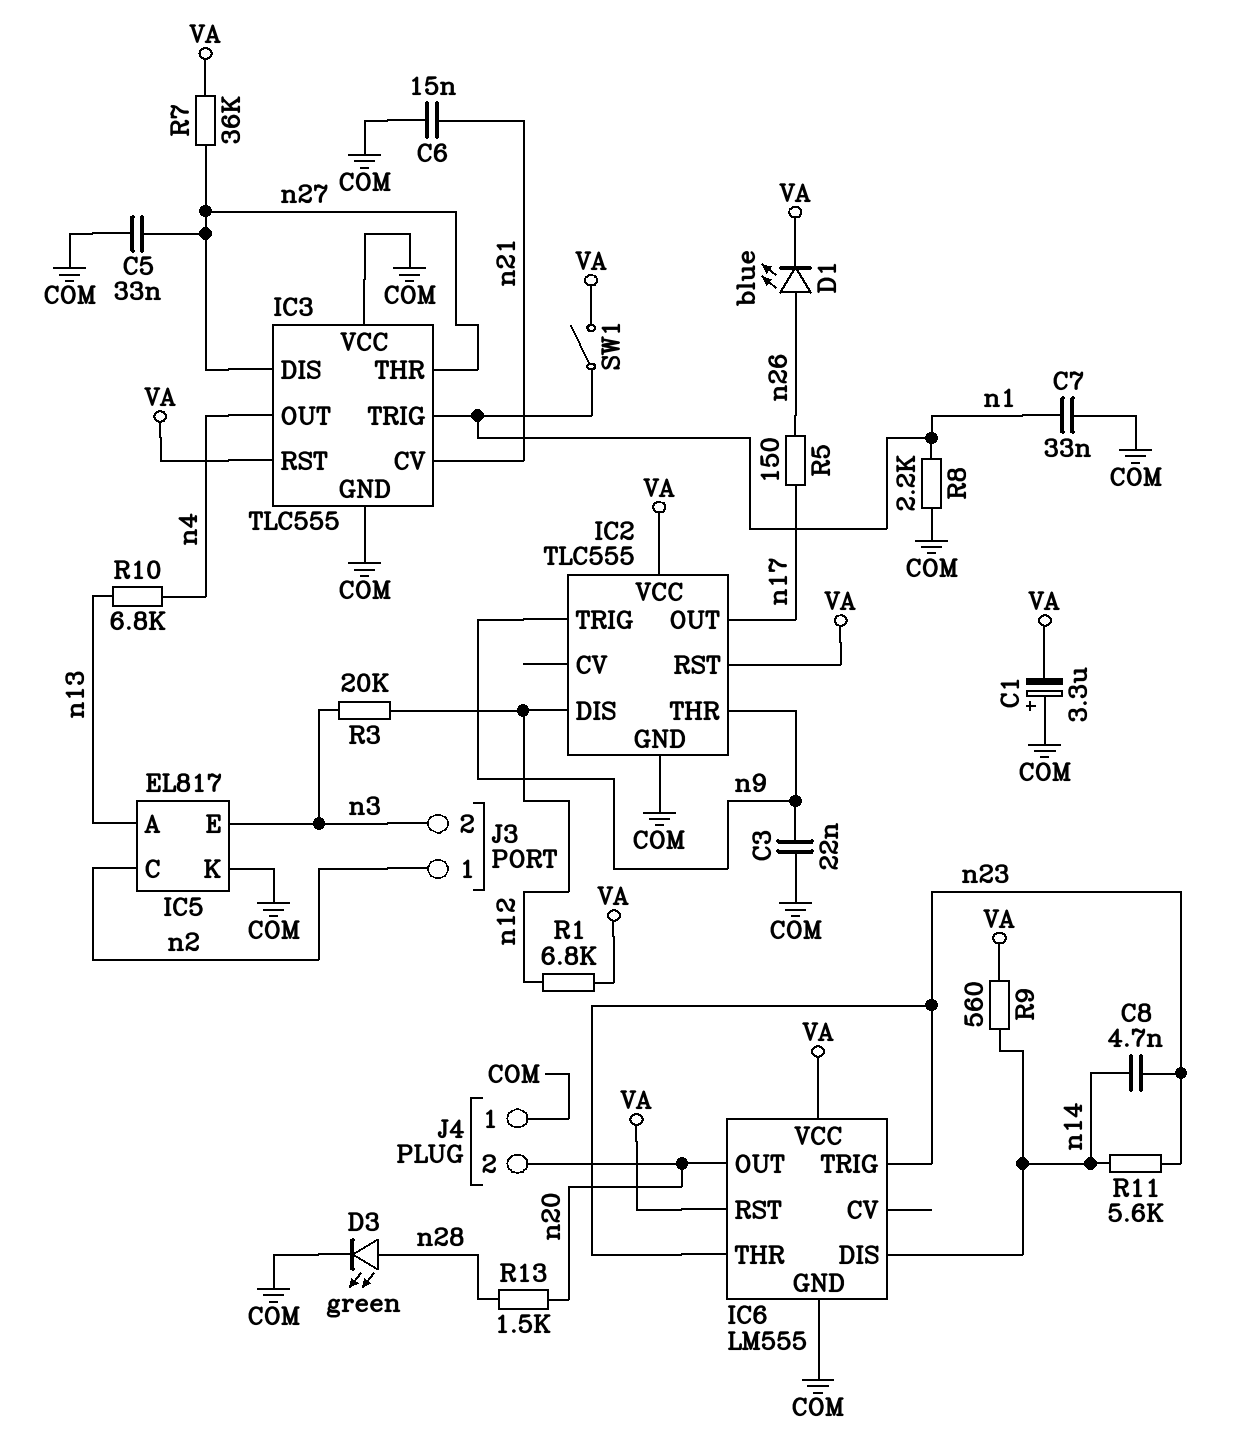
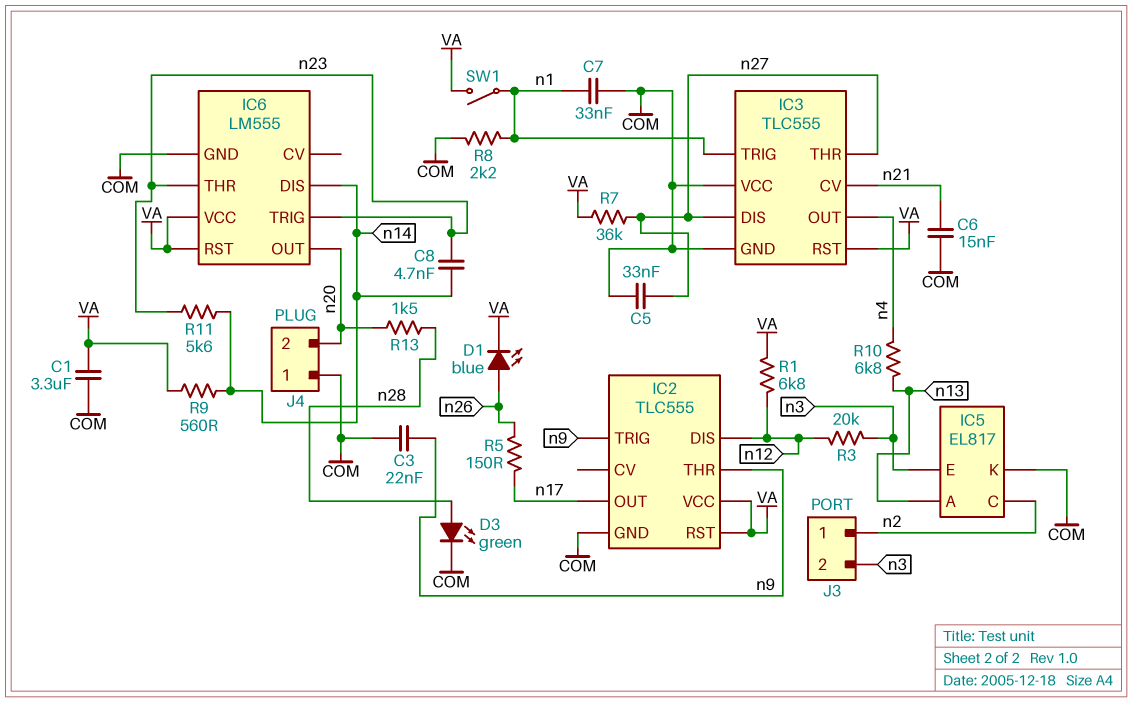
C1: 3.3uF (plus COM, minus VA) -> 3.3uF (COM, VA)

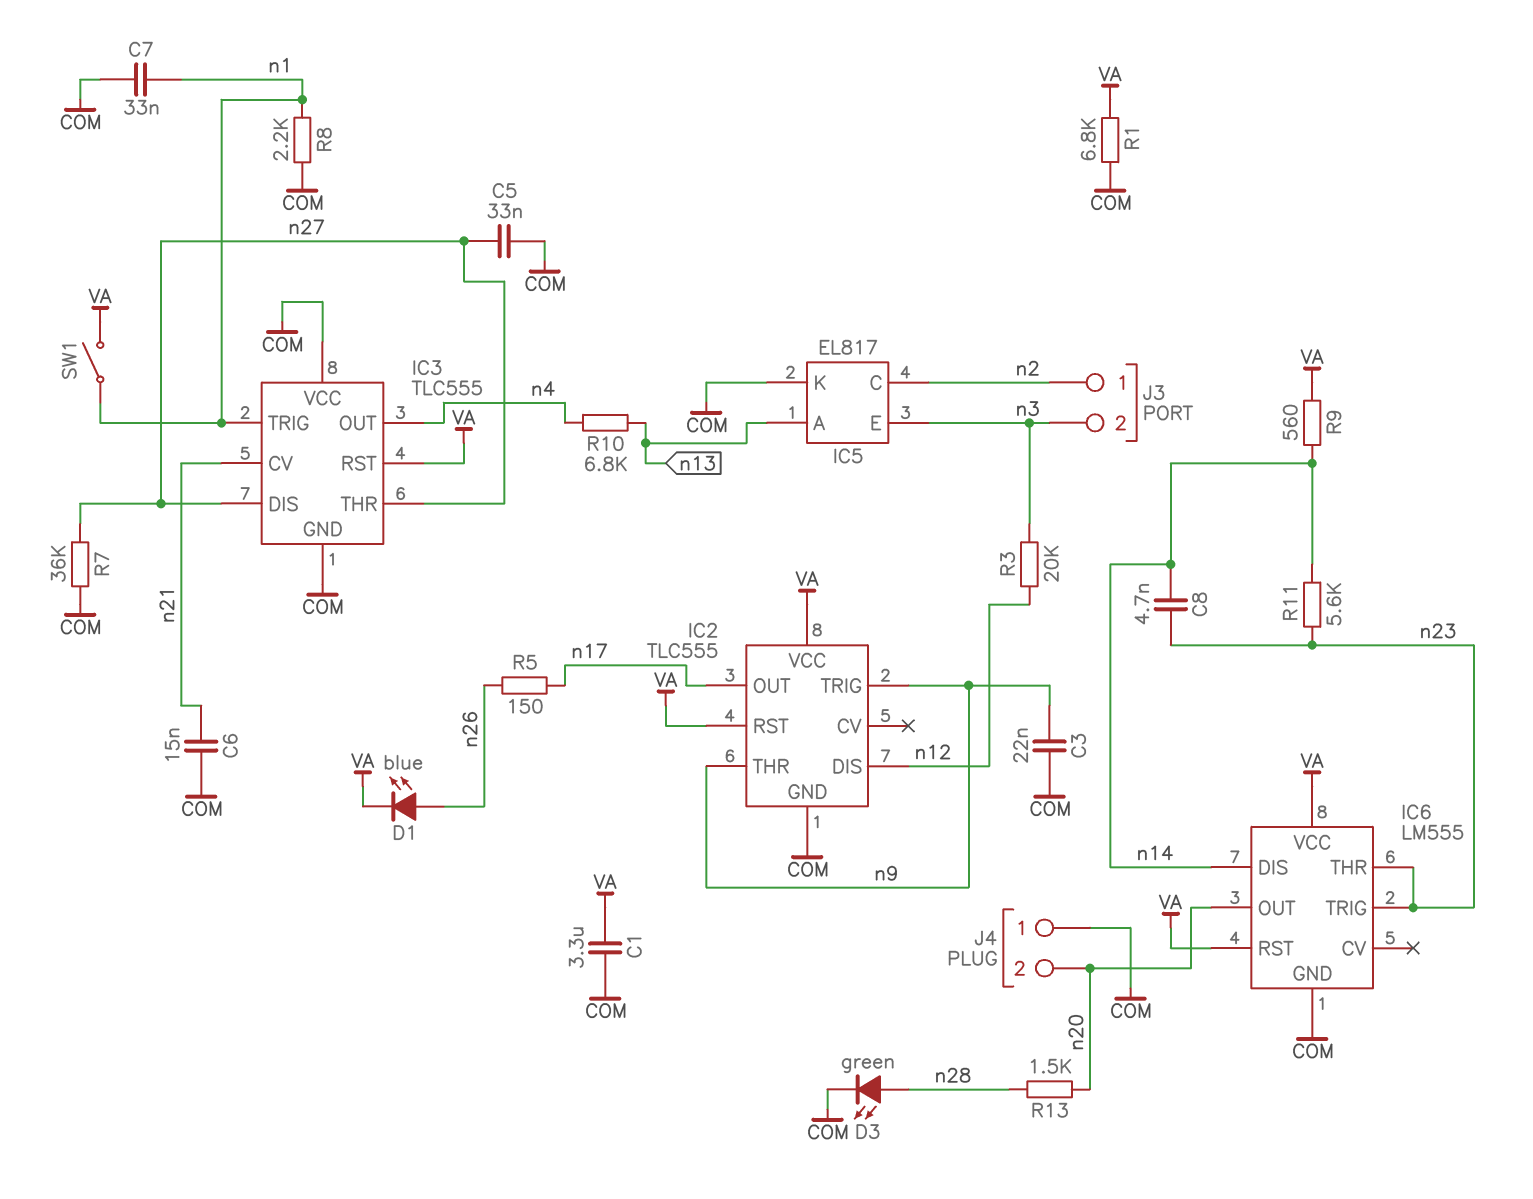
R1: 6.8k (VA, n12) -> 6.8k (COM, VA)
R7: 36k (VA, n27) -> 36k (COM, n27)

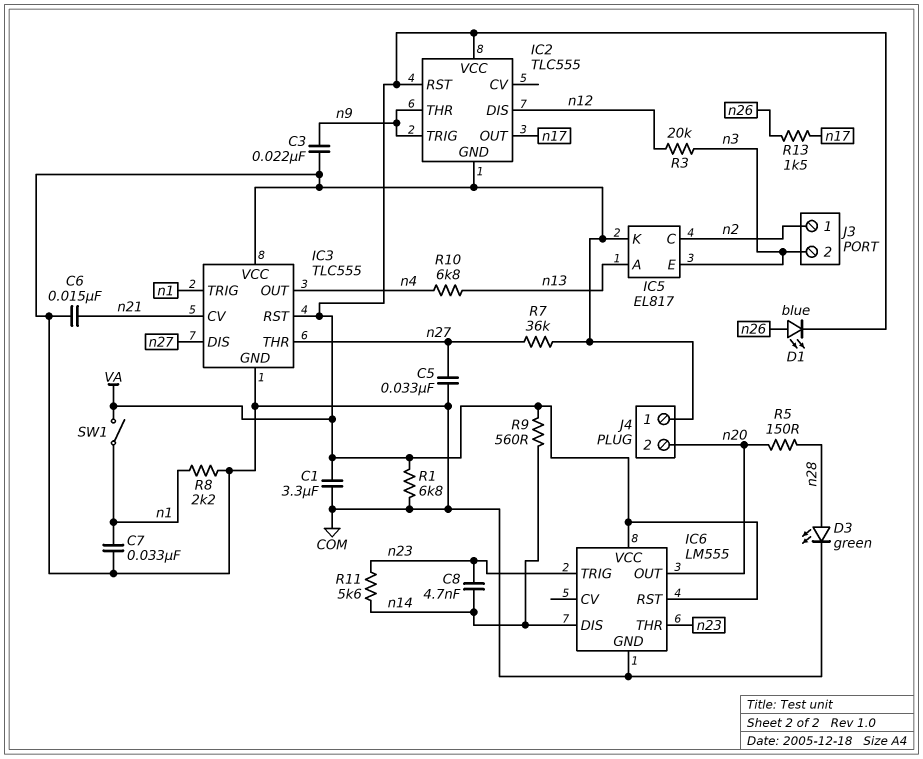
R5: 150 (n17, n26) -> 150 (n20, n28)
R13: 1.5k (n20, n28) -> 1.5k (n17, n26)

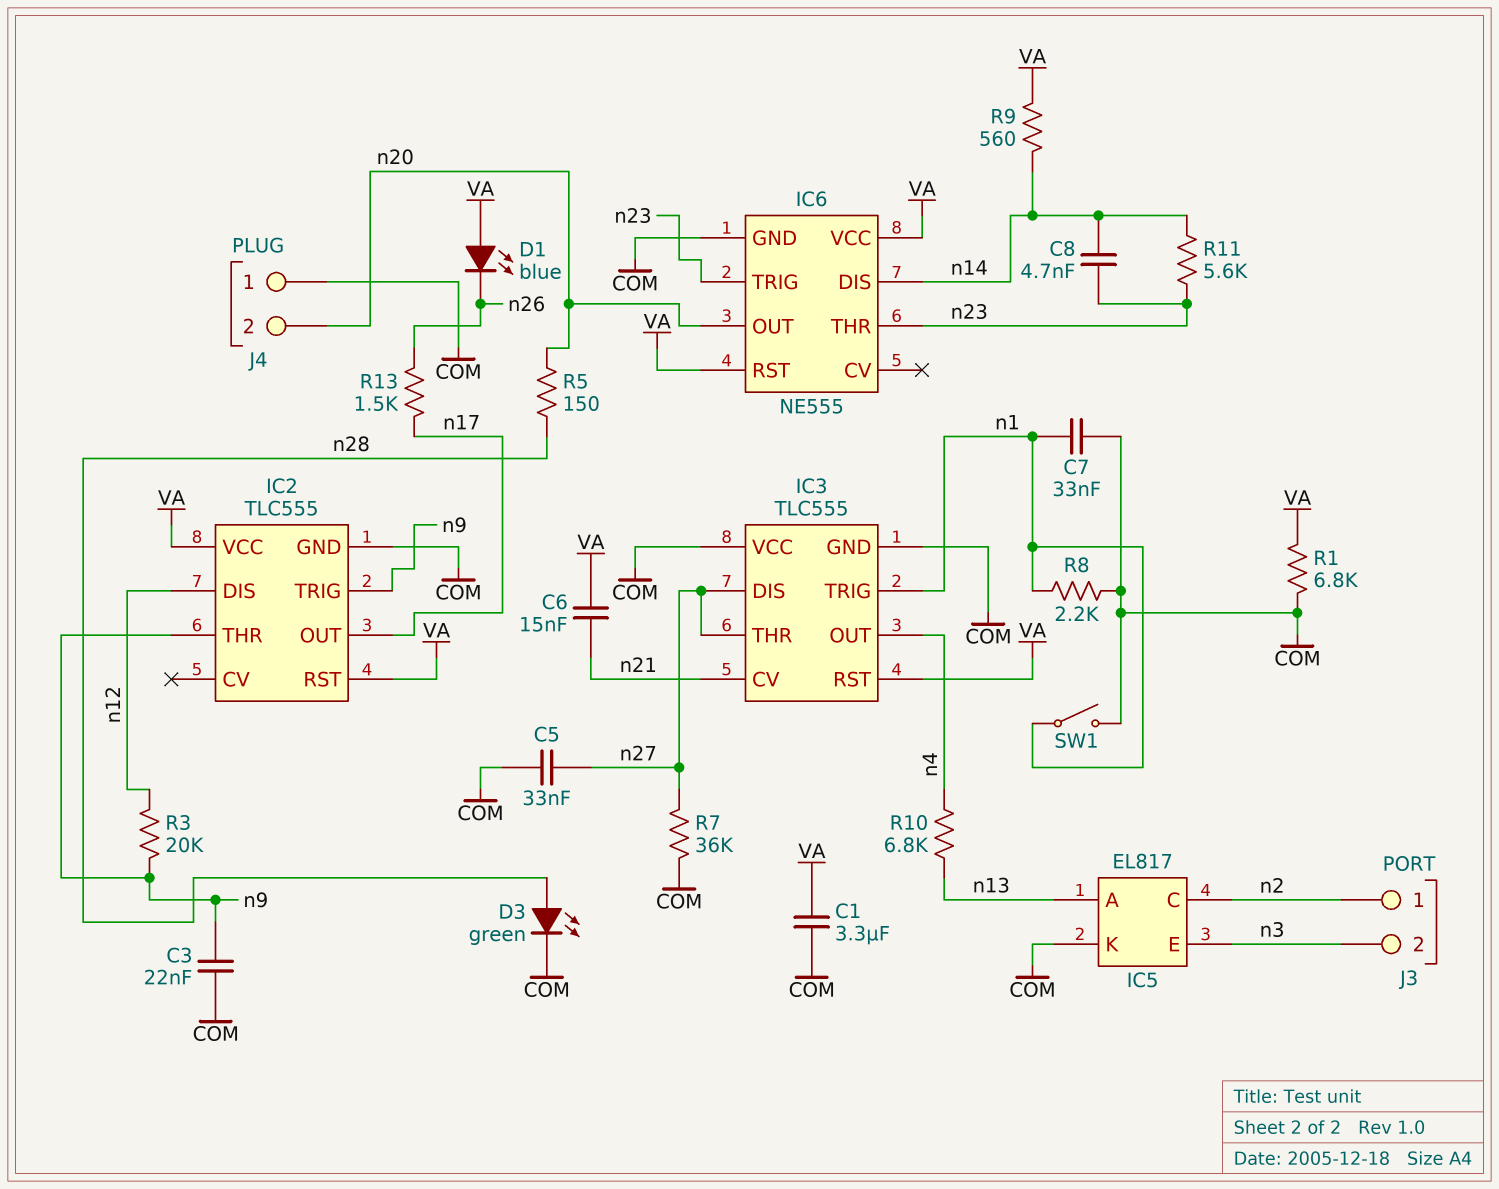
C6: 15nF (COM, n21) -> 15nF (VA, n21)
D1: LED blue (A n26, K VA) -> LED blue (A VA, K n26)
IC6: LM555 -> NE555
R3: 20k (n3, n12) -> 20k (n9, n12)
SW1: switch (VA, n1) -> switch (COM, n1)

